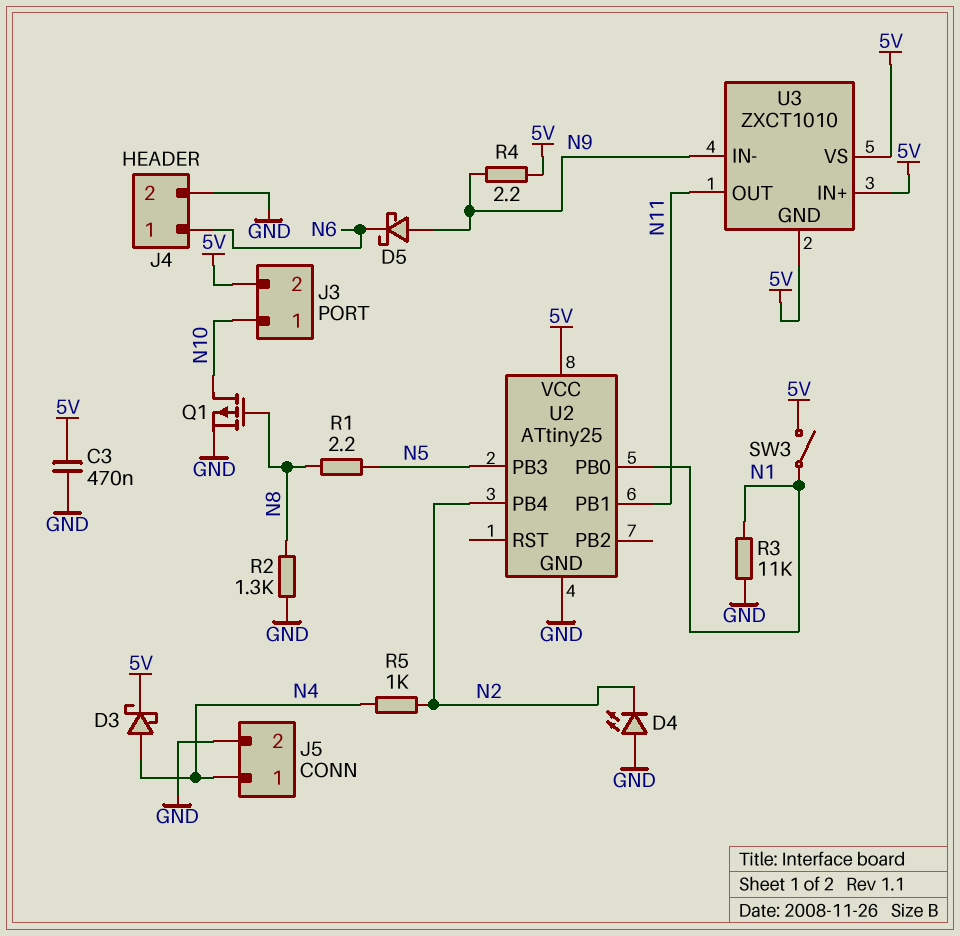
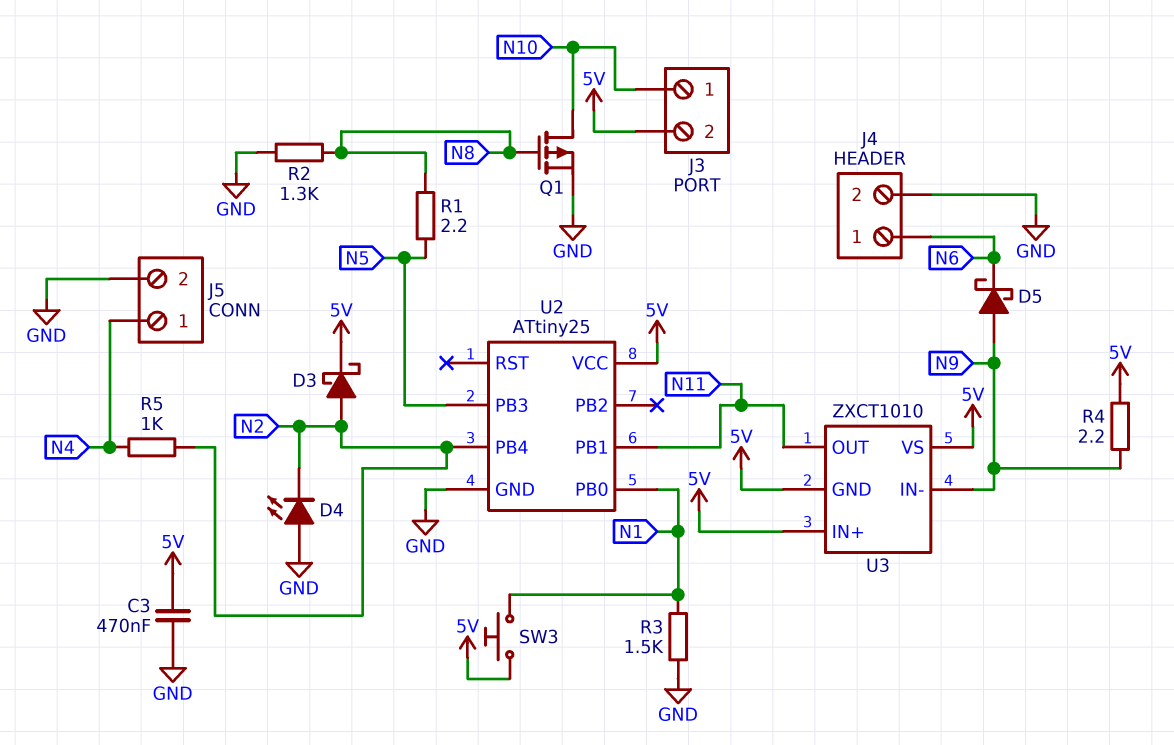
D3: schottky (A N4, K 5V) -> schottky (A N2, K 5V)
R3: 11k (GND, N1) -> 1.5k (GND, N1)
SW3: switch (5V, N1) -> button (5V, N1)

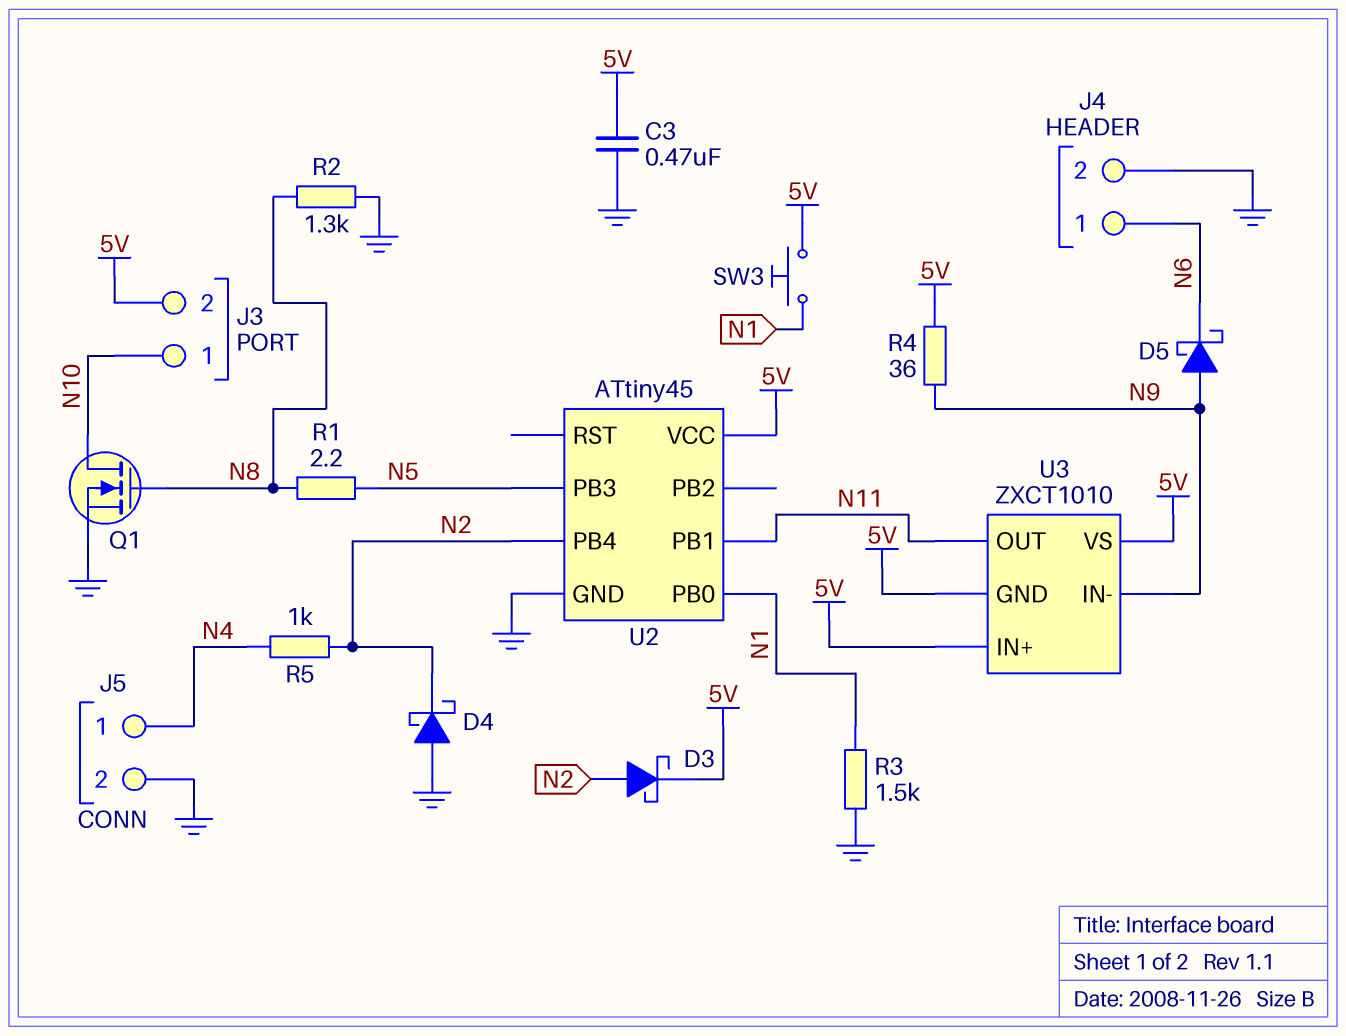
D4: LED (A GND, K N2) -> schottky (A GND, K N2)
Q1: PMOS (G N8, D N10, S GND) -> NMOS (G N8, D N10, S GND)
R4: 2.2 (5V, N9) -> 36 (5V, N9)
U2: ATtiny25 -> ATtiny45

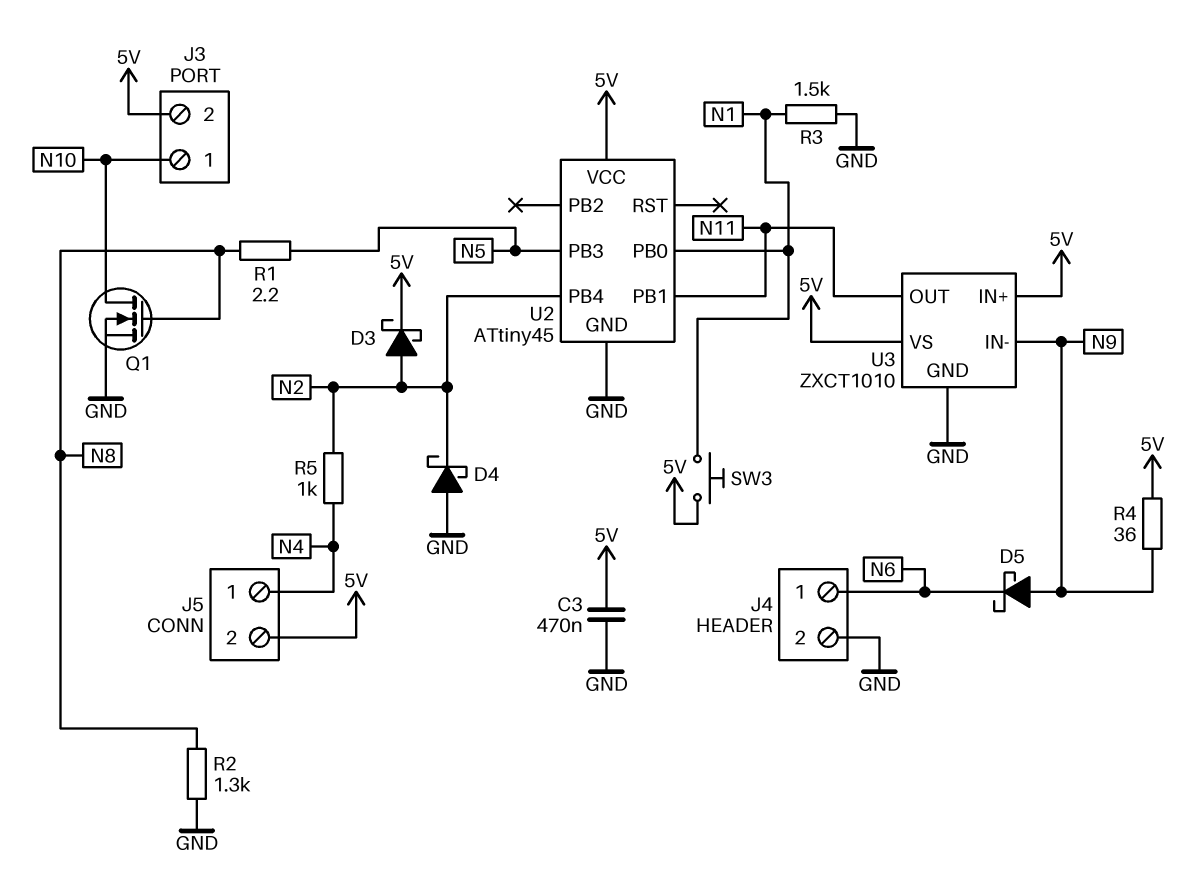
J5 pin 2: GND -> 5V
U3 pin GND: 5V -> GND

